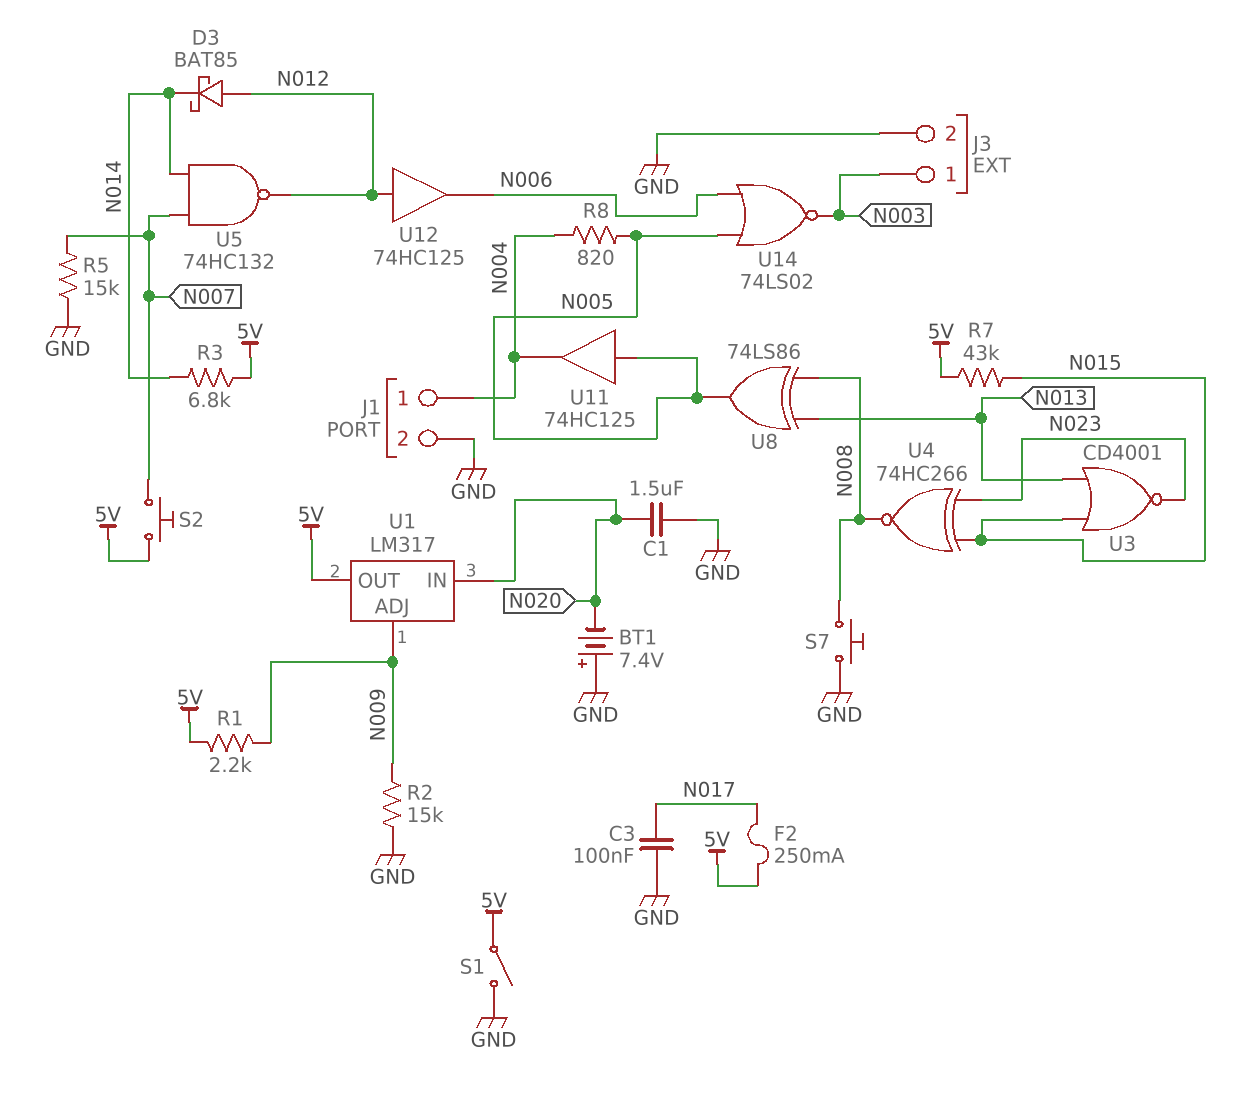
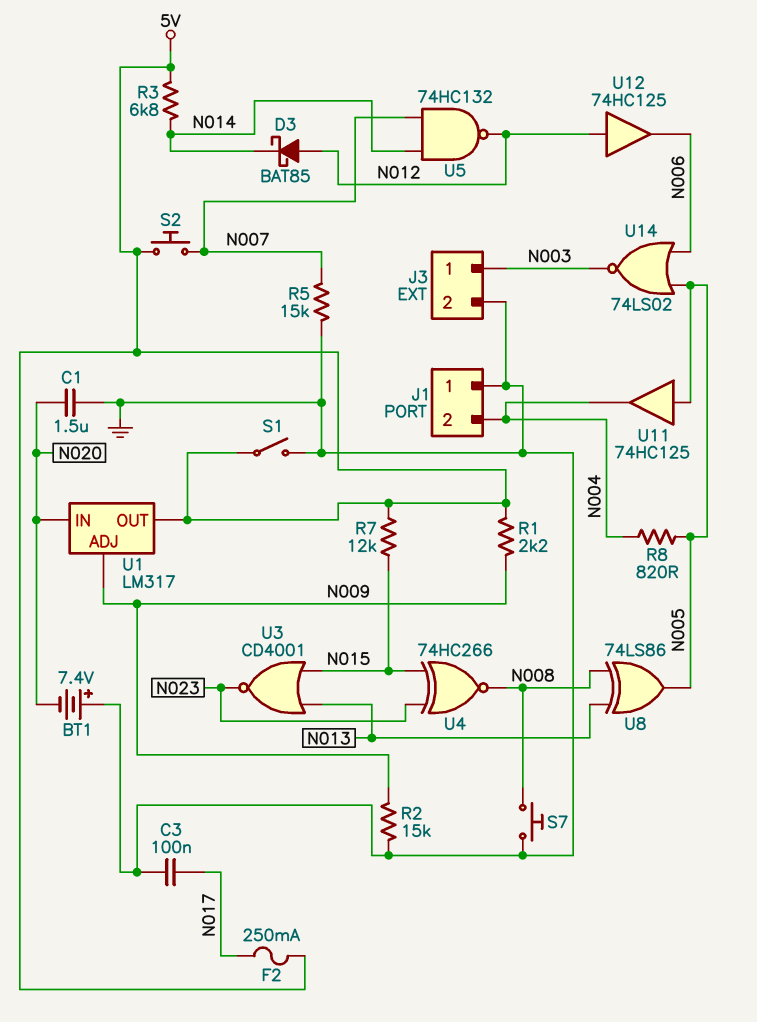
J1 pin 1: N004 -> GND
J1 pin 2: GND -> N004
R7: 43k (5V, N015) -> 12k (5V, N015)

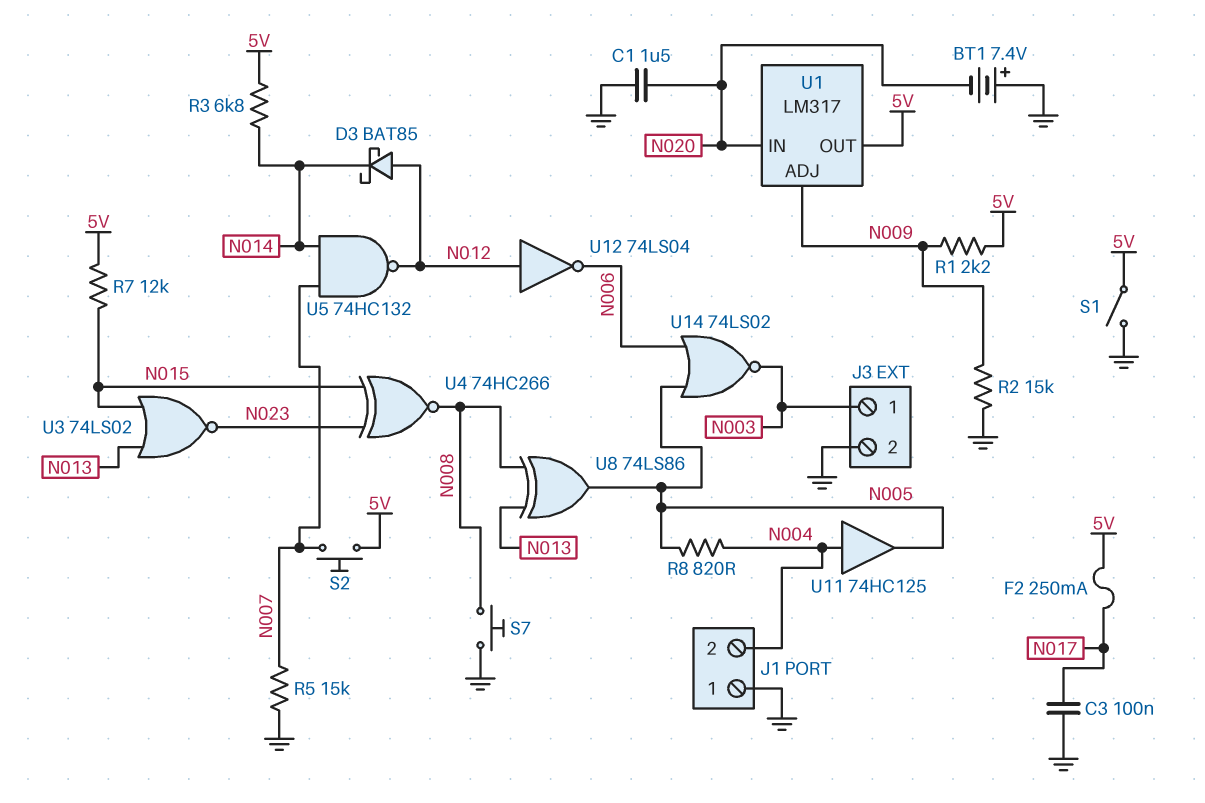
U3: NOR CD4001 (in N013, in N015, out N023) -> NOR 74LS02 (in N013, in N015, out N023)
U11: buffer 74HC125 (in N005, out N004) -> buffer 74HC125 (in N004, out N005)
U12: buffer 74HC125 (in N012, out N006) -> NOT 74LS04 (in N012, out N006)

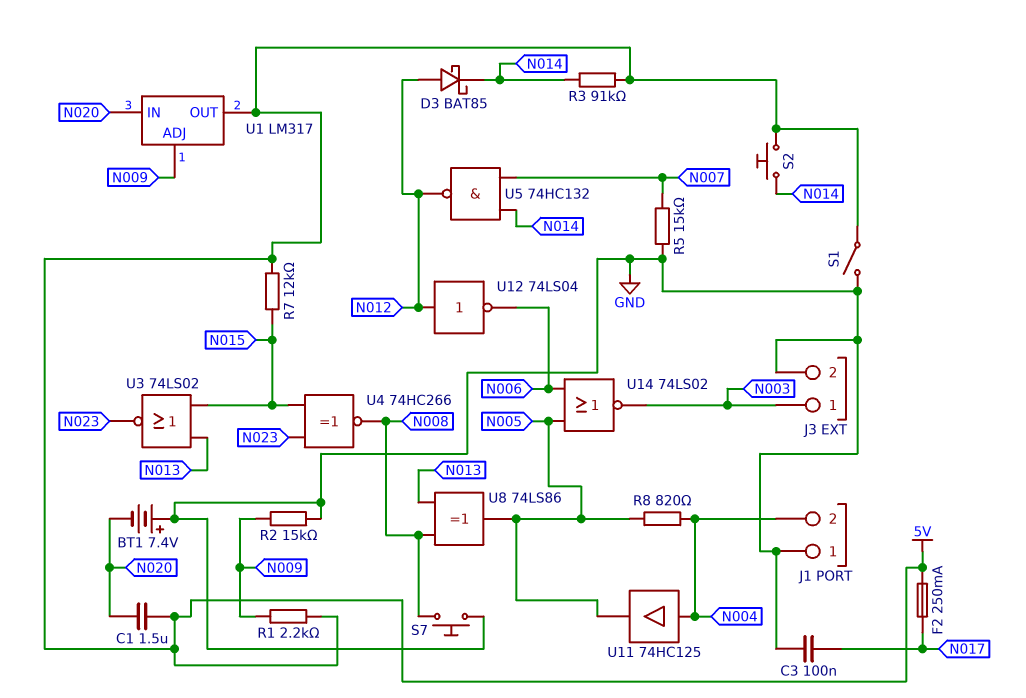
C1: 1.5uF (GND, N020) -> 1.5uF (5V, N020)
R3: 6.8k (5V, N014) -> 91k (5V, N014)
S2: button (5V, N007) -> button (5V, N014)

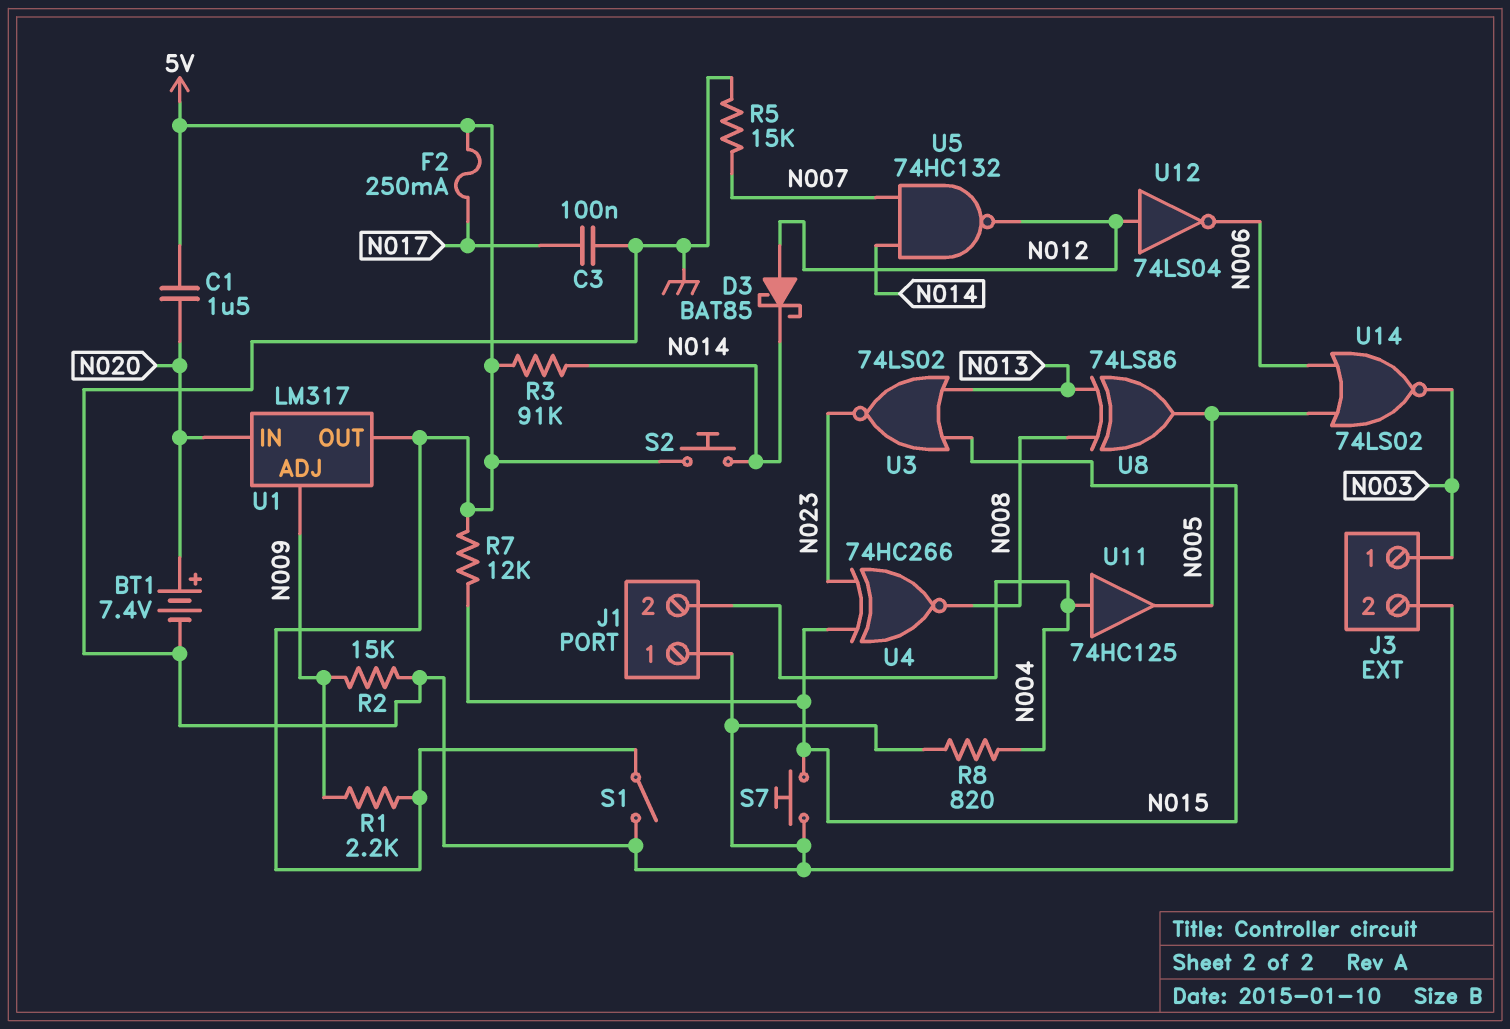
BT1: 7.4V (plus GND, minus N020) -> 7.4V (plus N020, minus GND)
R8: 820 (N004, N005) -> 820 (GND, N004)
S7: button (GND, N008) -> button (GND, N015)

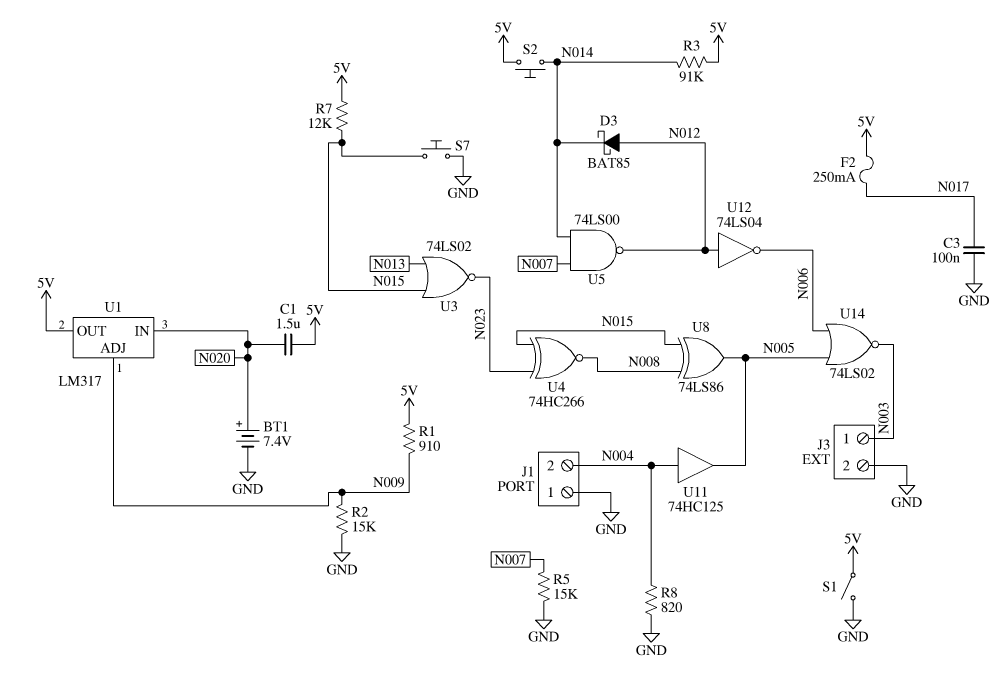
R1: 2.2k (5V, N009) -> 910 (5V, N009)
U5: NAND 74HC132 (in N007, in N014, out N012) -> NAND 74LS00 (in N007, in N014, out N012)
U8: XOR 74LS86 (in N008, in N013, out N005) -> XOR 74LS86 (in N008, in N015, out N005)

